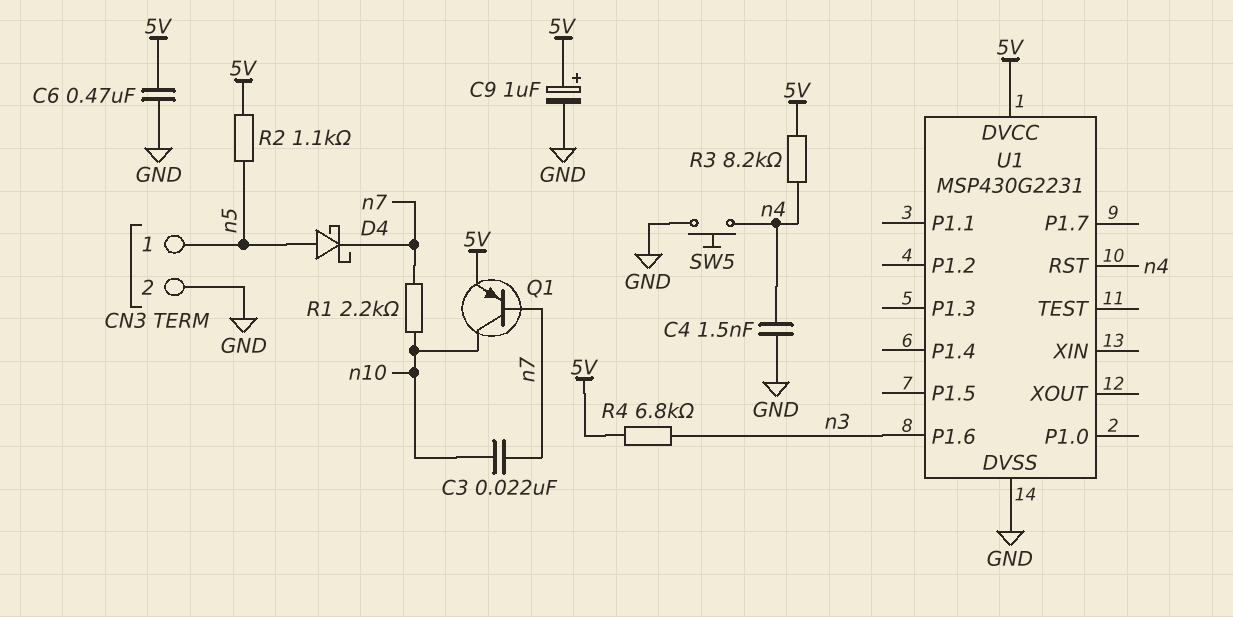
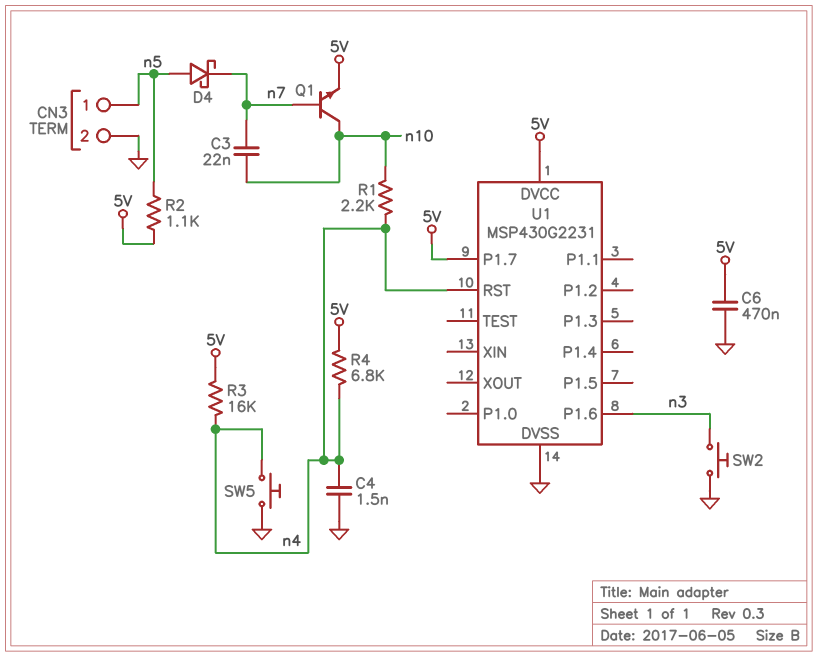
C9: 1uF (plus 5V, minus GND) -> none
Q1: PNP (B n7, C n10, E 5V) -> NPN (B n7, C n10, E 5V)
R1: 2.2k (n7, n10) -> 2.2k (n4, n10)
R3: 8.2k (5V, n4) -> 16k (5V, n4)
R4: 6.8k (5V, n3) -> 6.8k (5V, n4)
SW2: none -> button (GND, n3)
U1 pin P1.7: none -> 5V

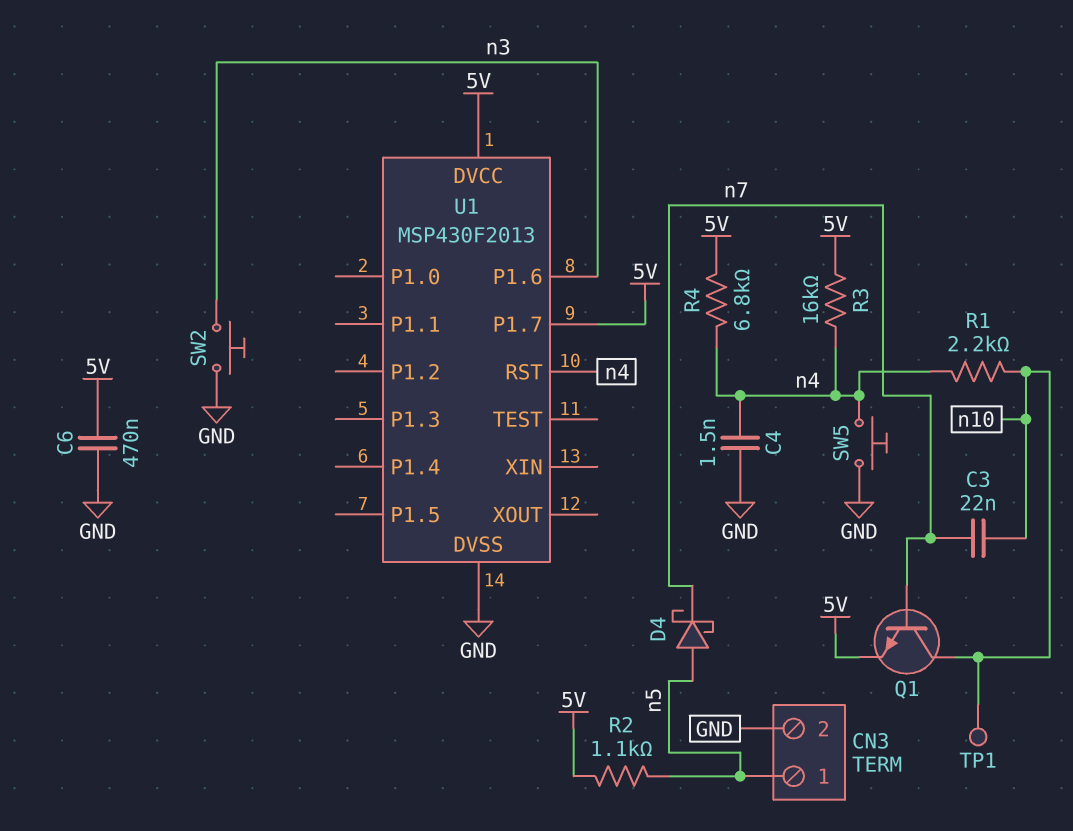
TP1: none -> test point (n10)
U1: MSP430G2231 -> MSP430F2013

